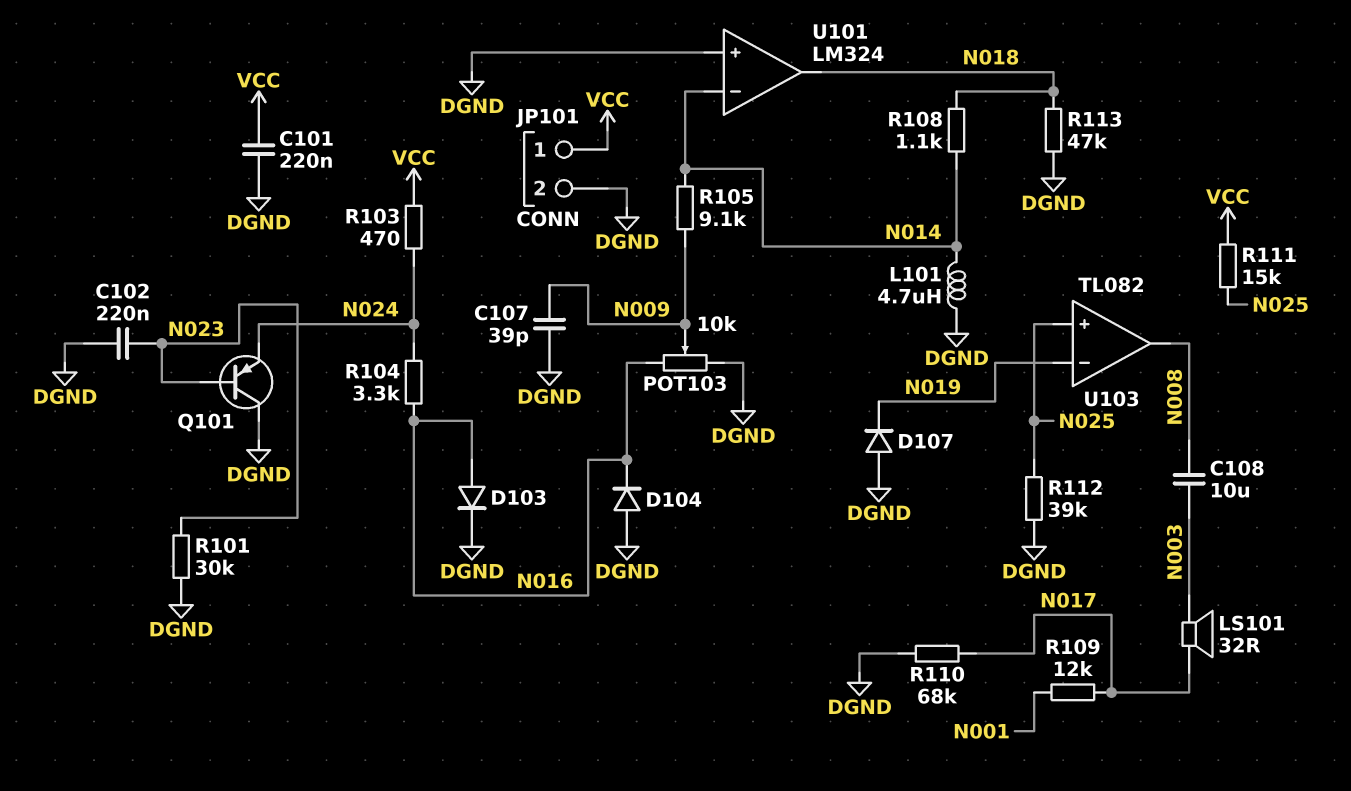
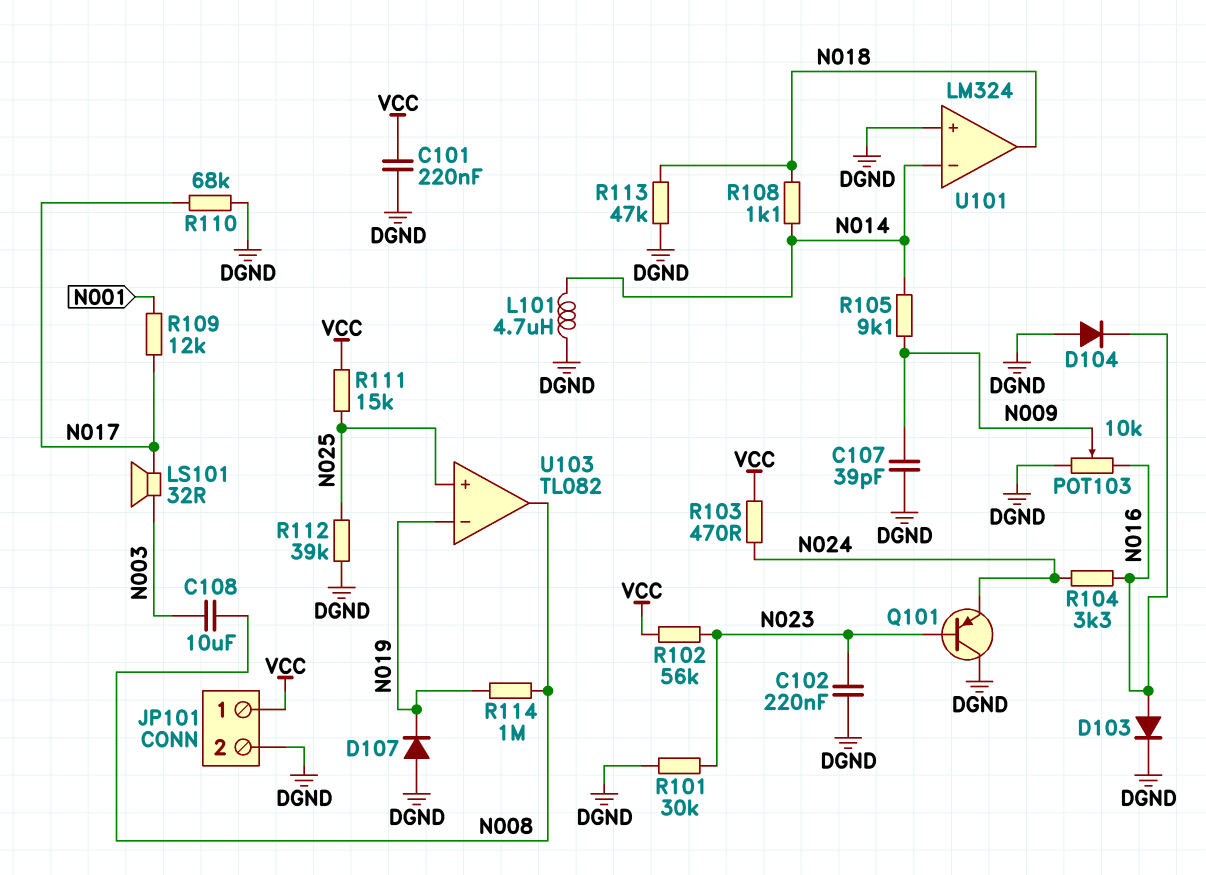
R102: none -> 56k (N023, VCC)
R114: none -> 1M (N008, N019)

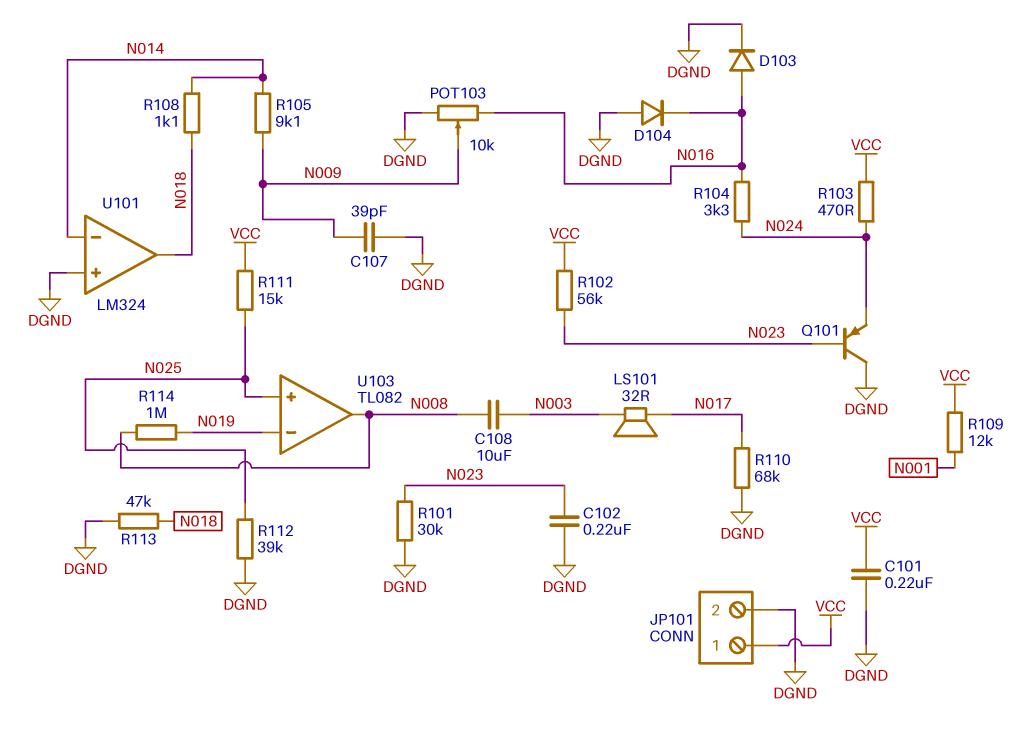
D107: diode (A DGND, K N019) -> none
L101: 4.7uH (DGND, N014) -> none
R109: 12k (N001, N017) -> 12k (N001, VCC)

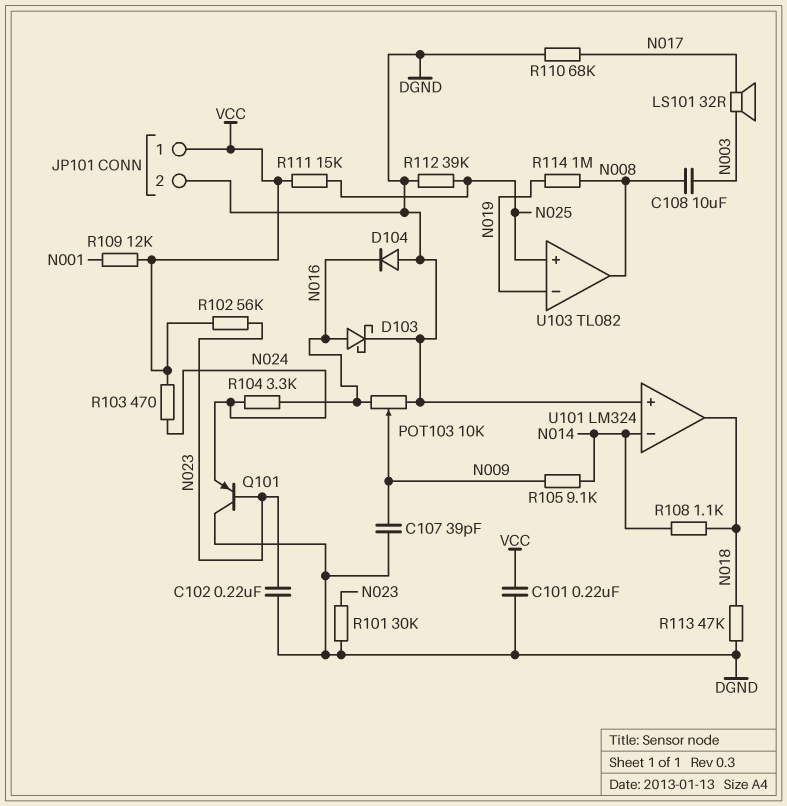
D103: diode (A N016, K DGND) -> schottky (A N016, K DGND)

